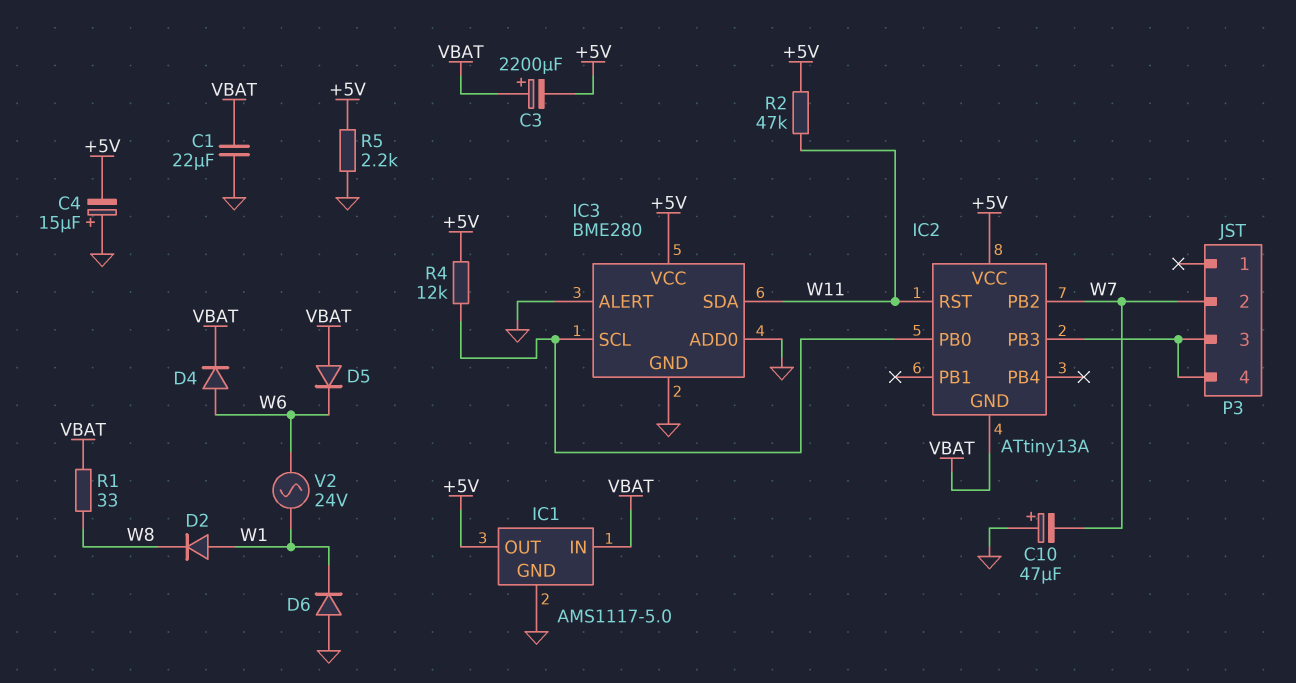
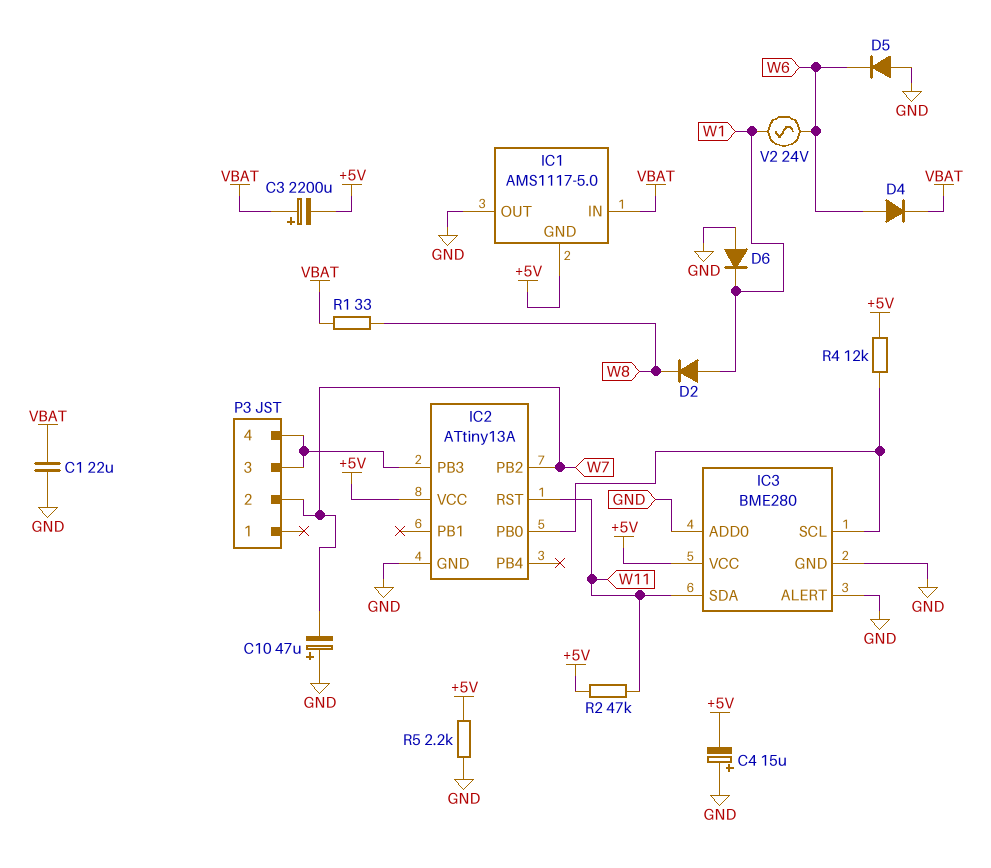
D5: diode (A VBAT, K W6) -> diode (A GND, K W6)
IC1 pin GND: GND -> +5V
IC1 pin OUT: +5V -> GND
IC2 pin GND: VBAT -> GND

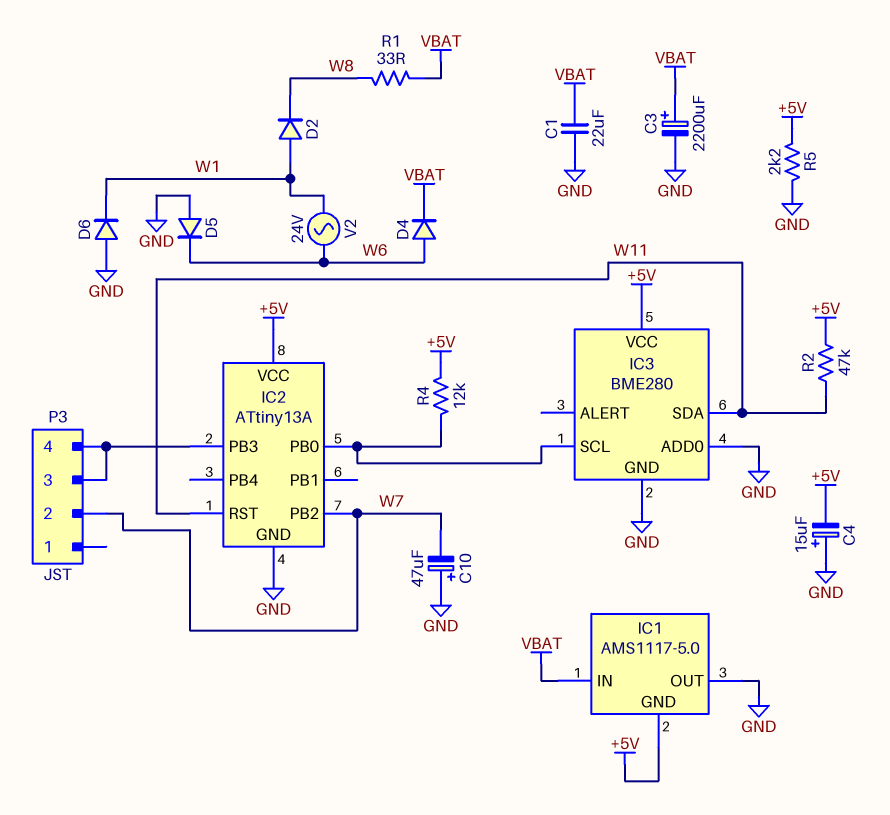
C3: 2200uF (plus VBAT, minus +5V) -> 2200uF (plus VBAT, minus GND)
IC3 pin ALERT: GND -> none

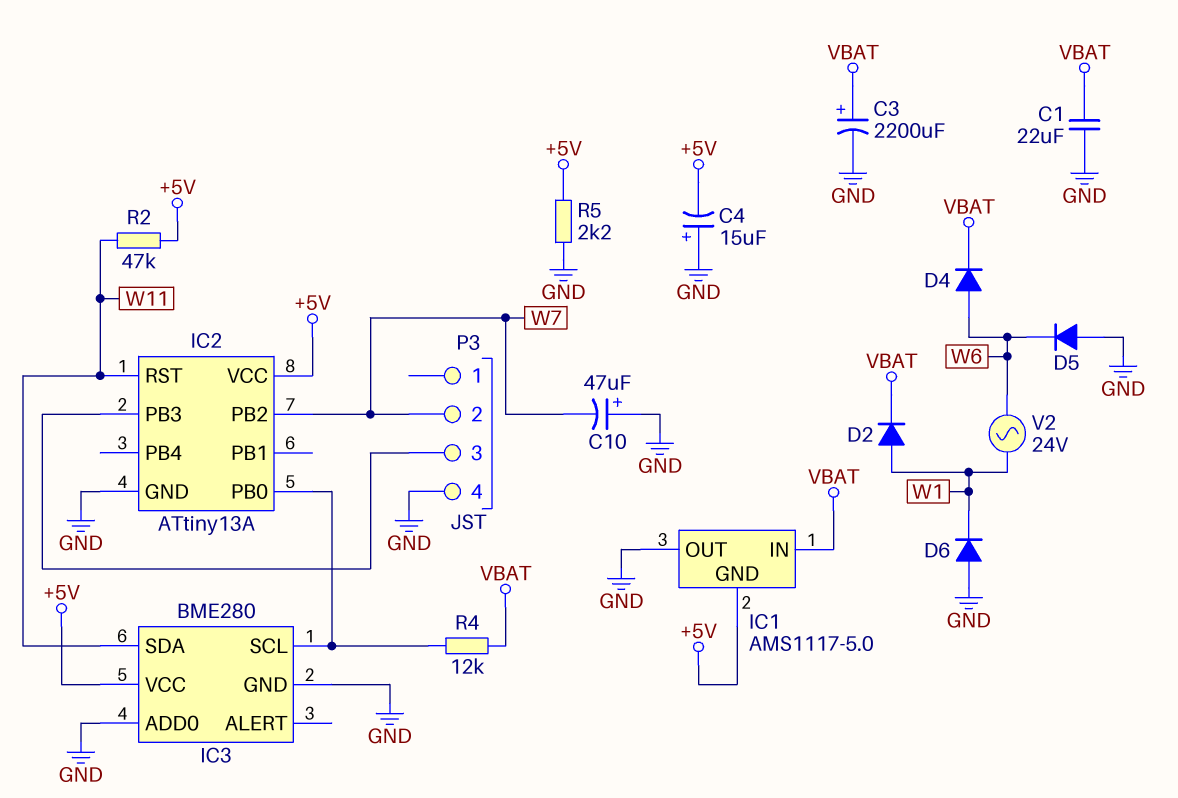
D2: diode (A W1, K W8) -> diode (A W1, K VBAT)
P3 pin 4: IC2/PB3 -> GND
R1: 33 (VBAT, W8) -> none
R4: 12k (+5V, IC2/PB0) -> 12k (IC2/PB0, VBAT)

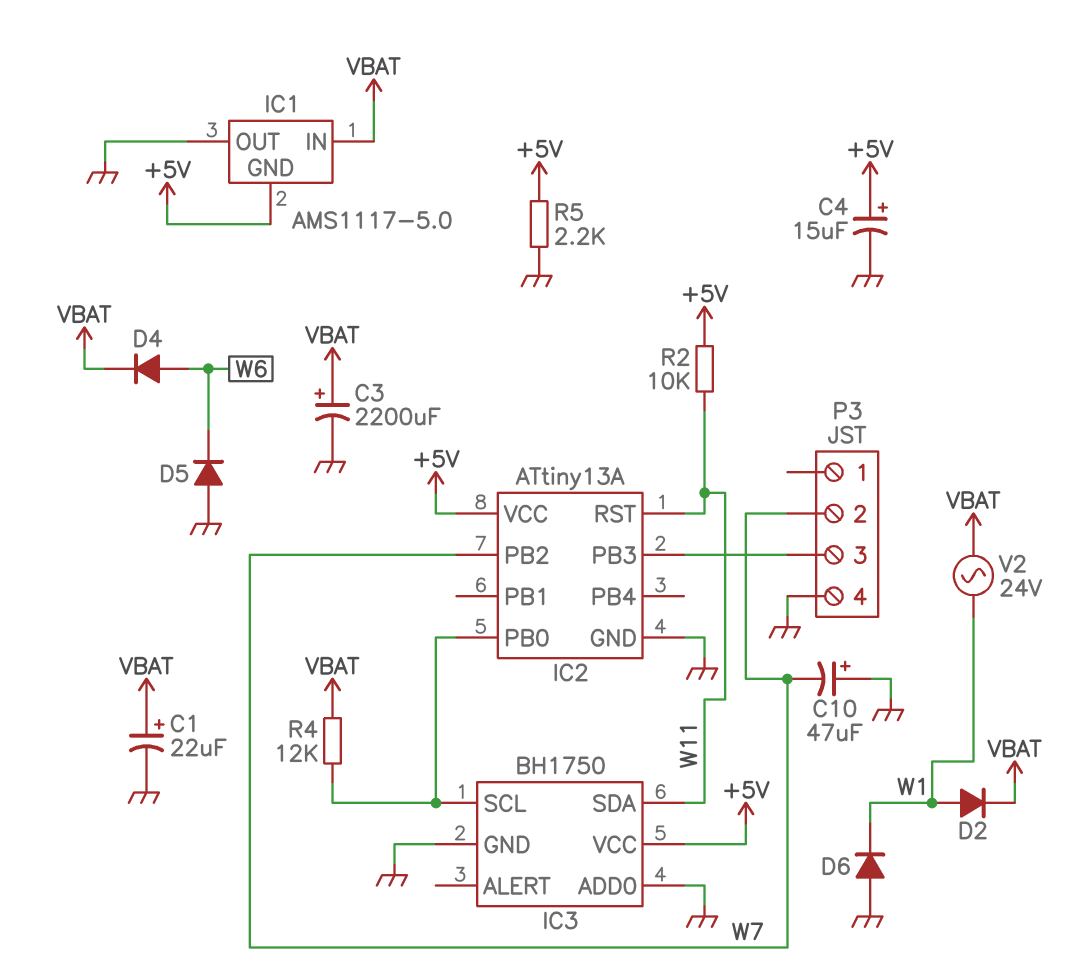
C1: 22uF (GND, VBAT) -> 22uF (plus VBAT, minus GND)
C4: 15uF (plus GND, minus +5V) -> 15uF (plus +5V, minus GND)
IC3: BME280 -> BH1750
R2: 47k (+5V, W11) -> 10k (+5V, W11)
V2: AC 24V (W1, W6) -> AC 24V (VBAT, W1)

